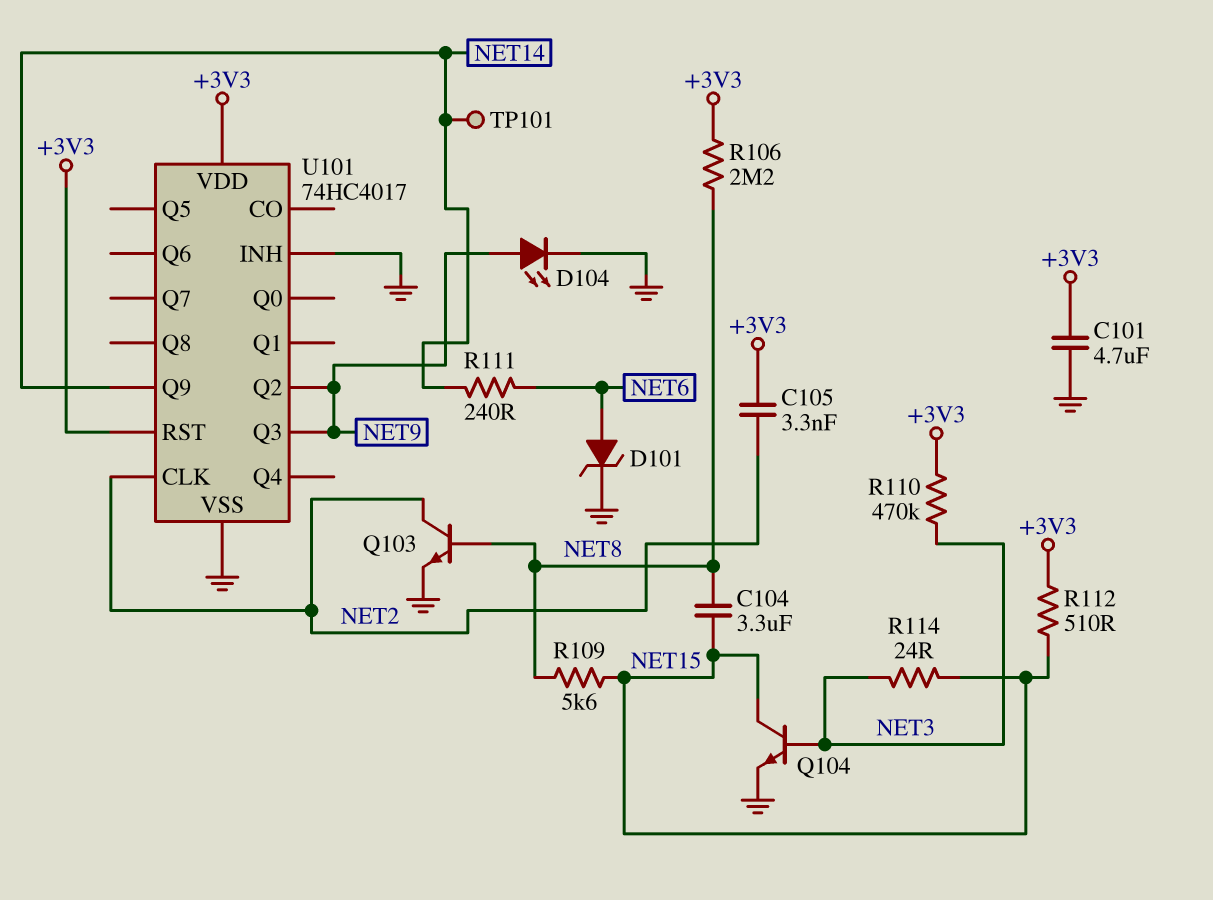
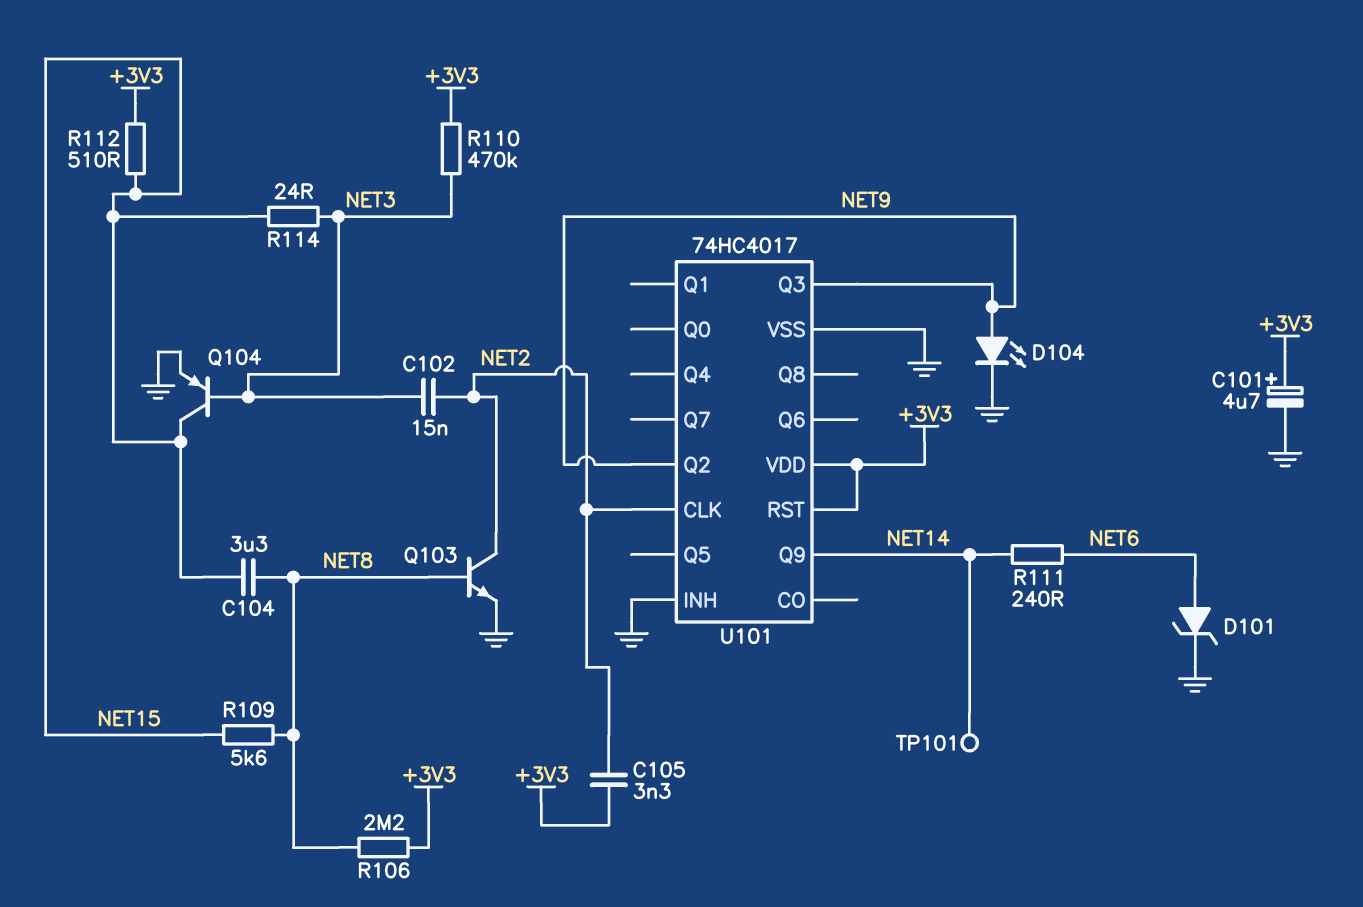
C101: 4.7uF (+3V3, GND) -> 4.7uF (plus +3V3, minus GND)
C102: none -> 15nF (NET2, NET3)
Q104: NPN (B NET3, C NET15, E GND) -> PNP (B NET3, C NET15, E GND)

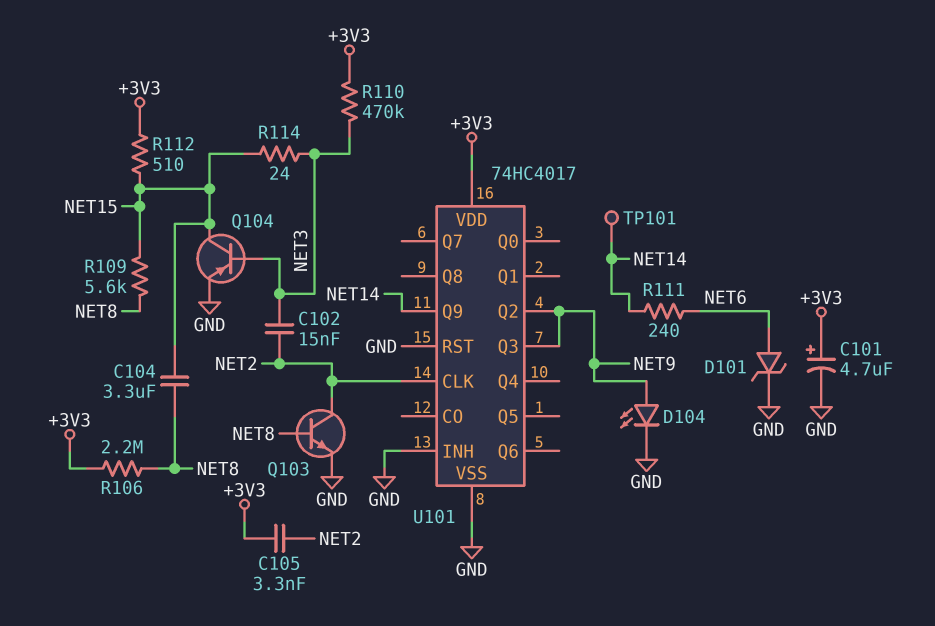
U101 pin RST: +3V3 -> GND

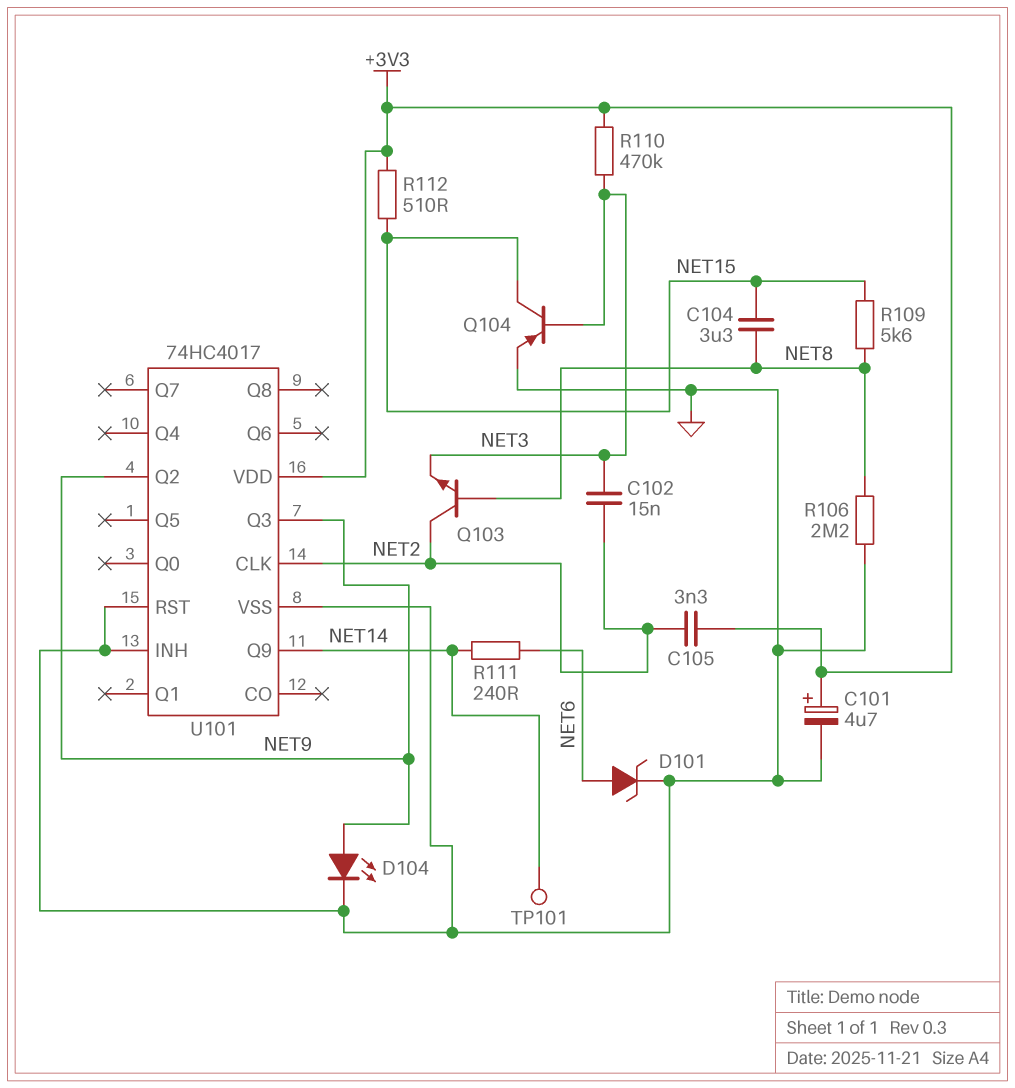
Q103: NPN (B NET8, C NET2, E GND) -> NPN (B NET8, C NET2, E NET3)
R106: 2.2M (+3V3, NET8) -> 2.2M (GND, NET8)
R114: 24 (NET3, NET15) -> none

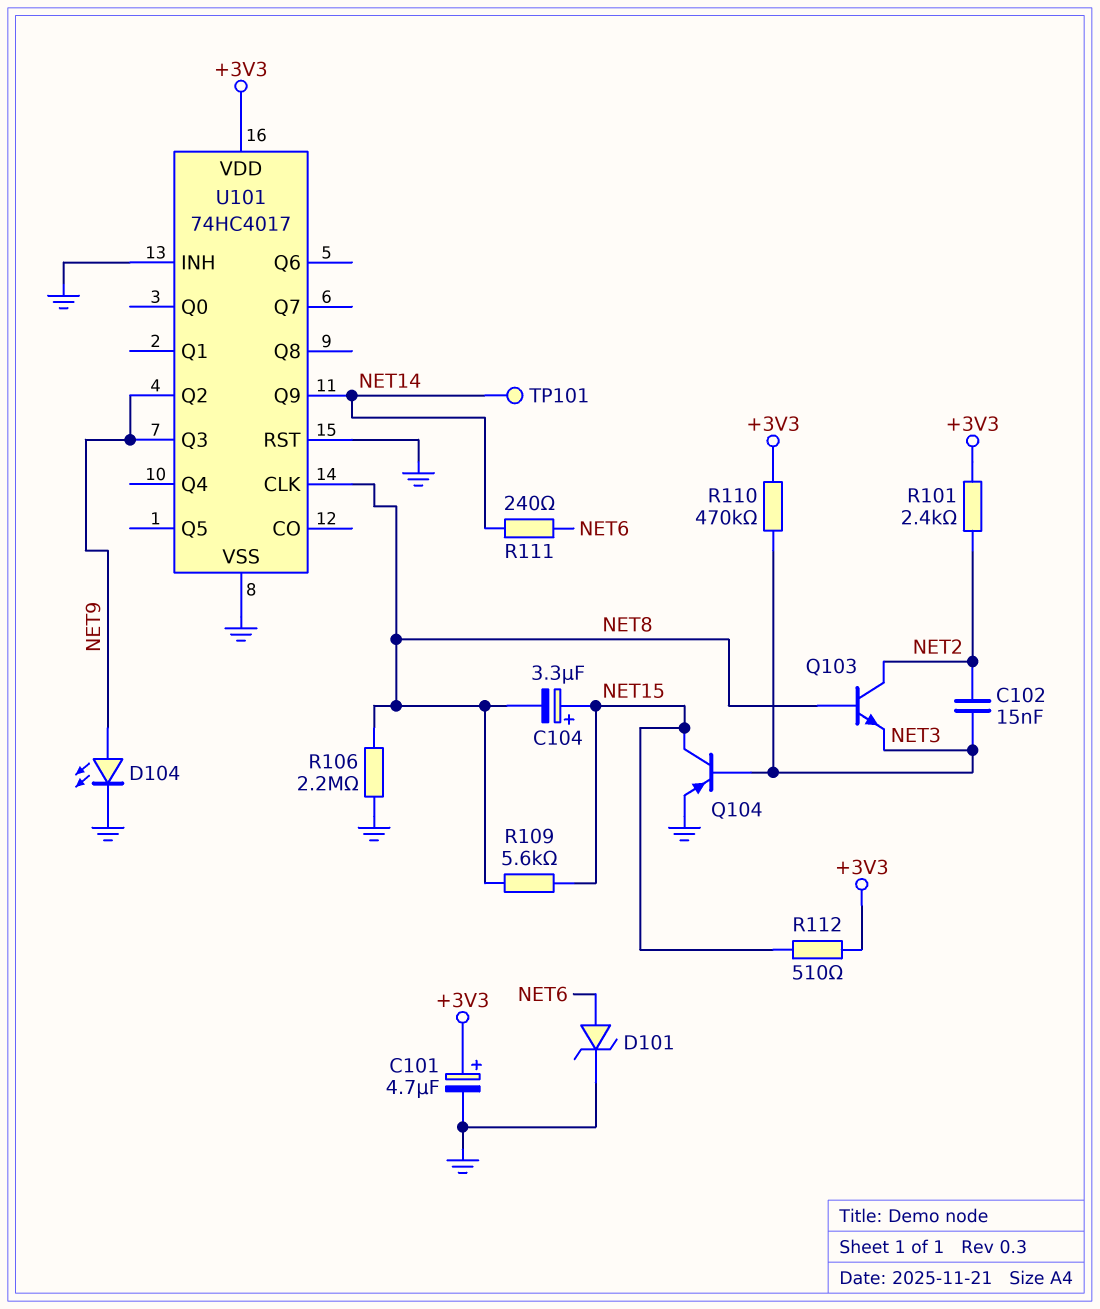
C104: 3.3uF (NET8, NET15) -> 3.3uF (plus NET15, minus NET8)
C105: 3.3nF (+3V3, NET2) -> none
R101: none -> 2.4k (+3V3, NET2)
U101 pin CLK: NET2 -> NET8

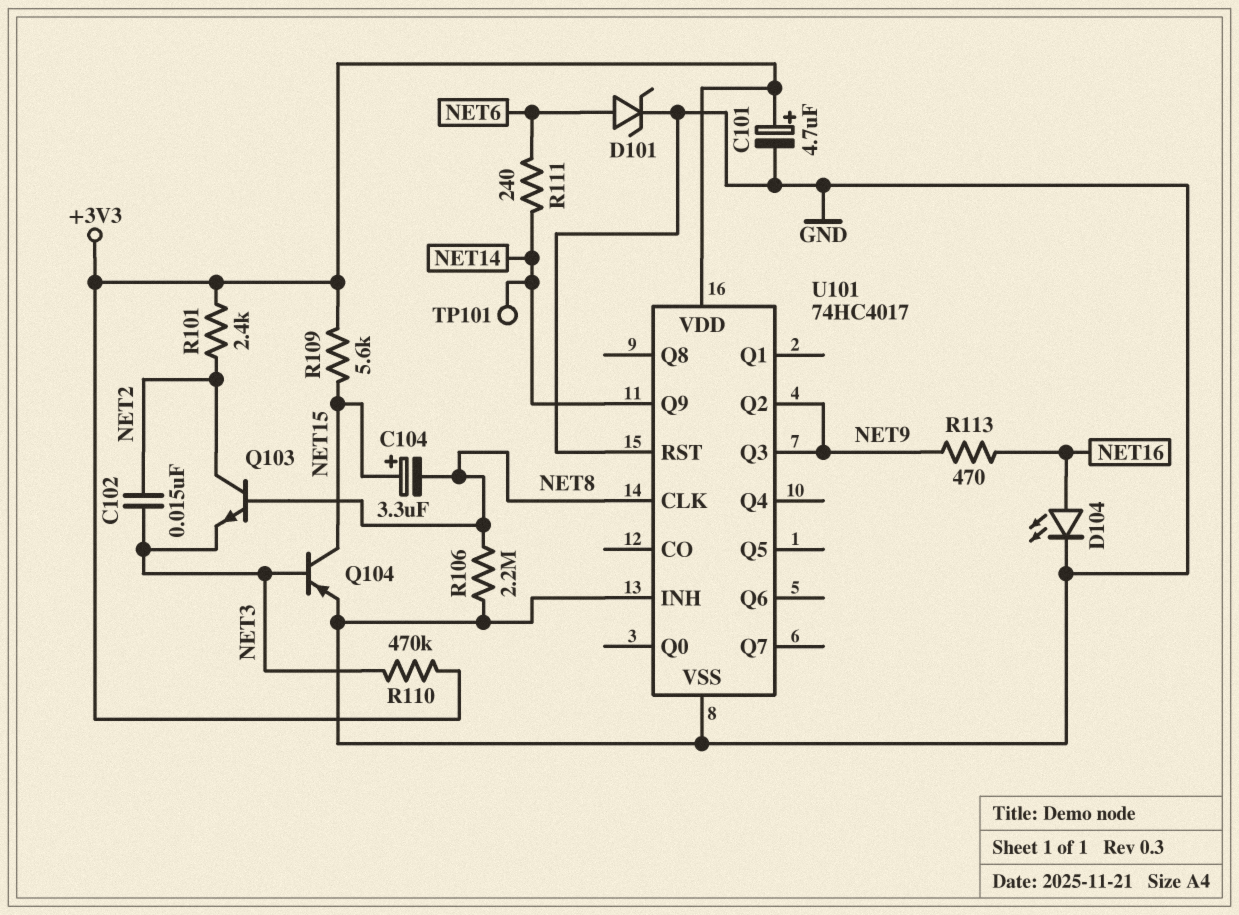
D104: LED (A NET9, K GND) -> LED (A NET16, K GND)
R109: 5.6k (NET8, NET15) -> 5.6k (+3V3, NET15)
R112: 510 (+3V3, NET15) -> none
R113: none -> 470 (NET9, NET16)

